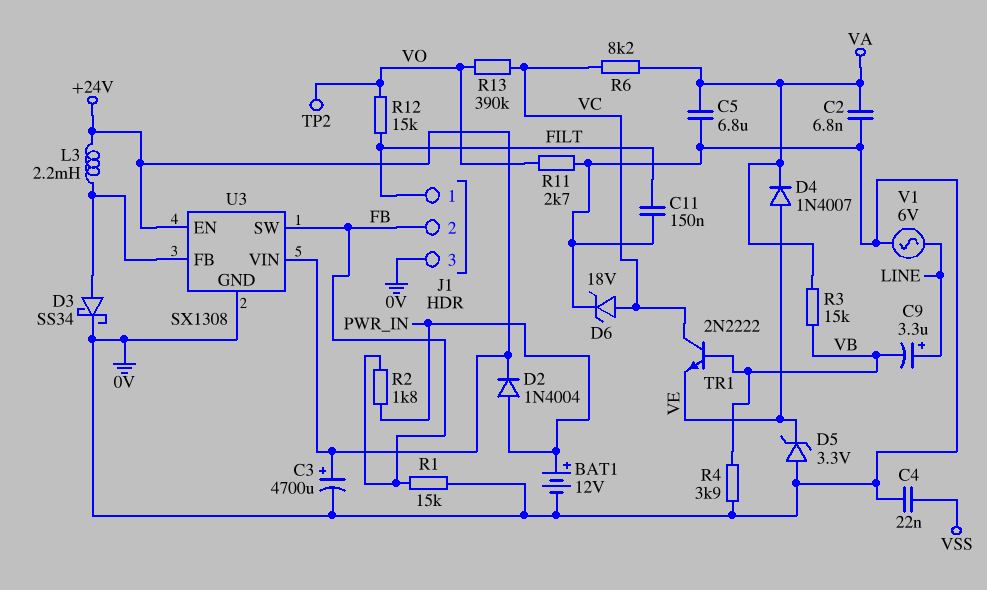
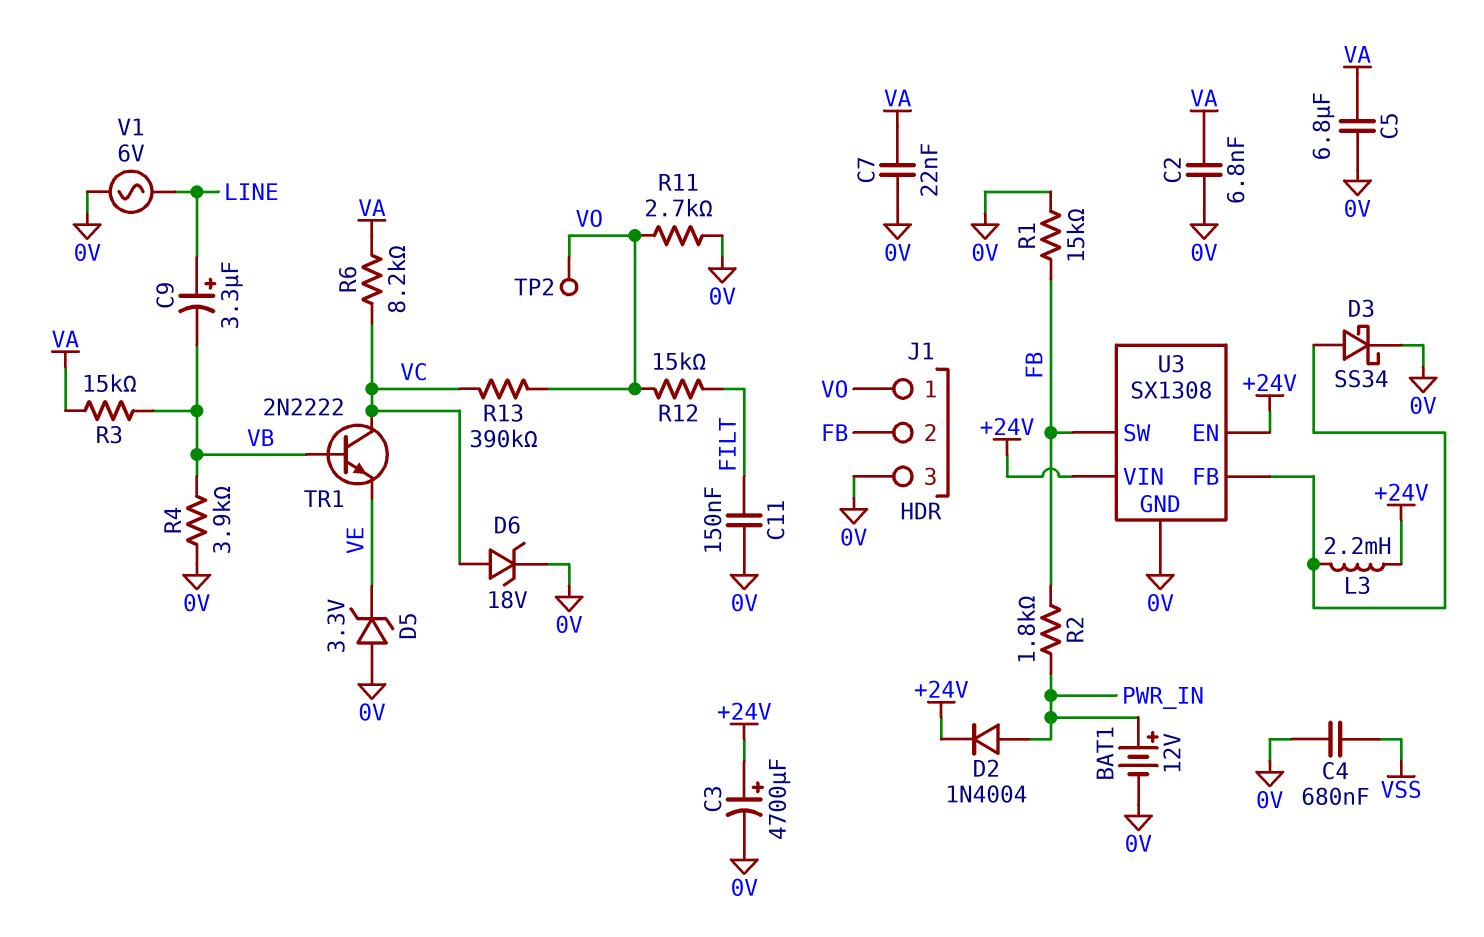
C4: 22nF (0V, VSS) -> 680nF (0V, VSS)
C7: none -> 22nF (0V, VA)
D4: diode 1N4007 (A VE, K VA) -> none
J1 pin 1: FILT -> VO

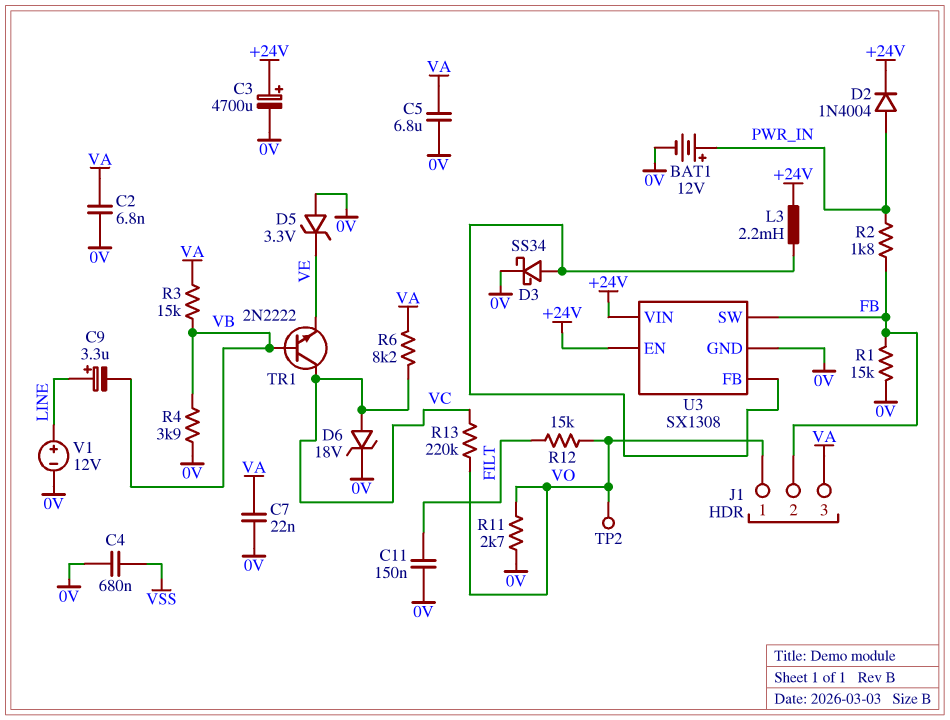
J1 pin 3: 0V -> VA
R13: 390k (VC, VO) -> 220k (VC, VO)
V1: AC 6V (0V, LINE) -> 12V (plus LINE, minus 0V)

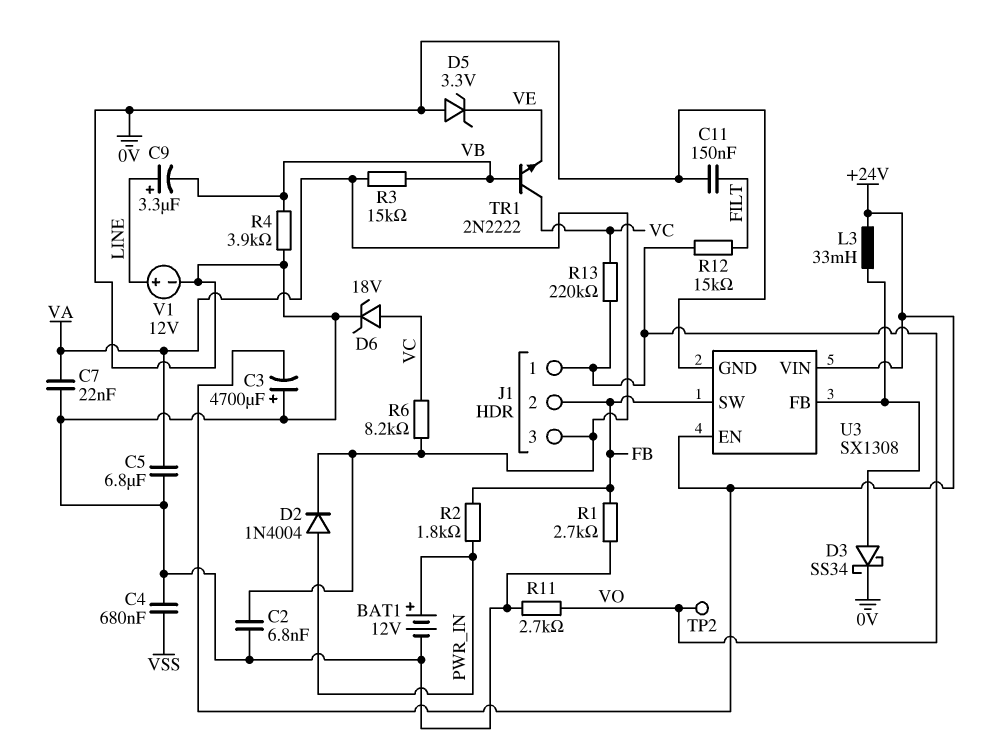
C3: 4700uF (plus +24V, minus 0V) -> 4700uF (plus 0V, minus +24V)
D2: diode 1N4004 (A PWR_IN, K +24V) -> diode 1N4004 (A PWR_IN, K VA)
L3: 2.2mH (+24V, U3/FB) -> 33mH (+24V, U3/FB)
R1: 15k (0V, FB) -> 2.7k (0V, FB)

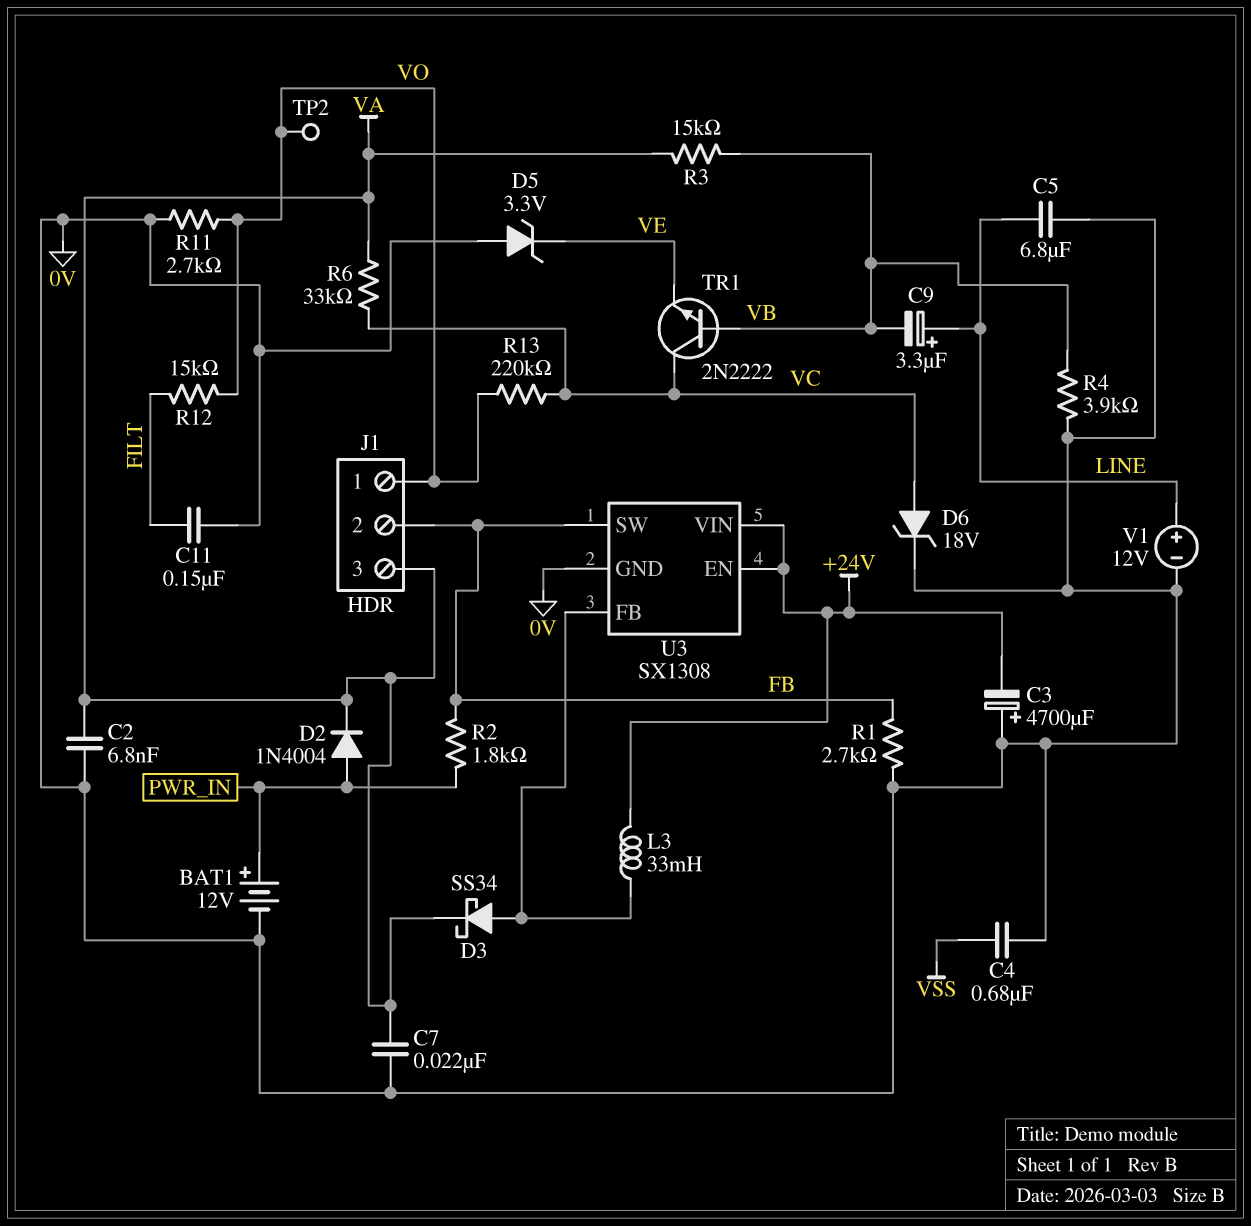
C5: 6.8uF (0V, VA) -> 6.8uF (0V, LINE)
D3: schottky SS34 (A U3/FB, K 0V) -> schottky SS34 (A U3/FB, K VA)
R6: 8.2k (VA, VC) -> 33k (VA, VC)

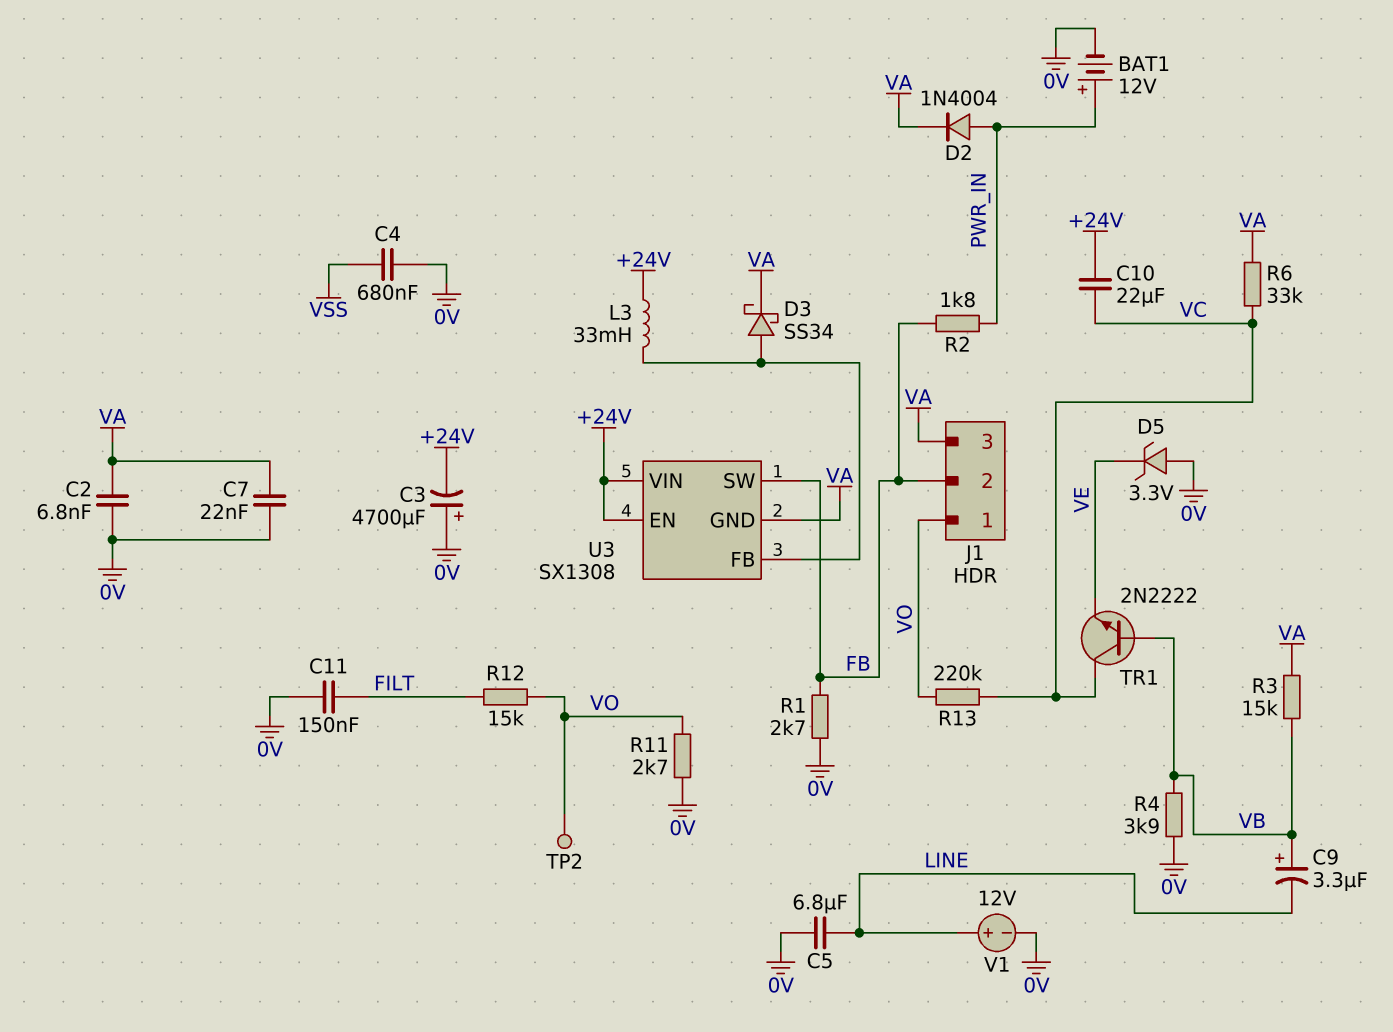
C9: 3.3uF (plus LINE, minus VB) -> 3.3uF (plus VB, minus LINE)
C10: none -> 22uF (+24V, VC)
D6: zener 18V (A VC, K 0V) -> none
U3 pin GND: 0V -> VA

